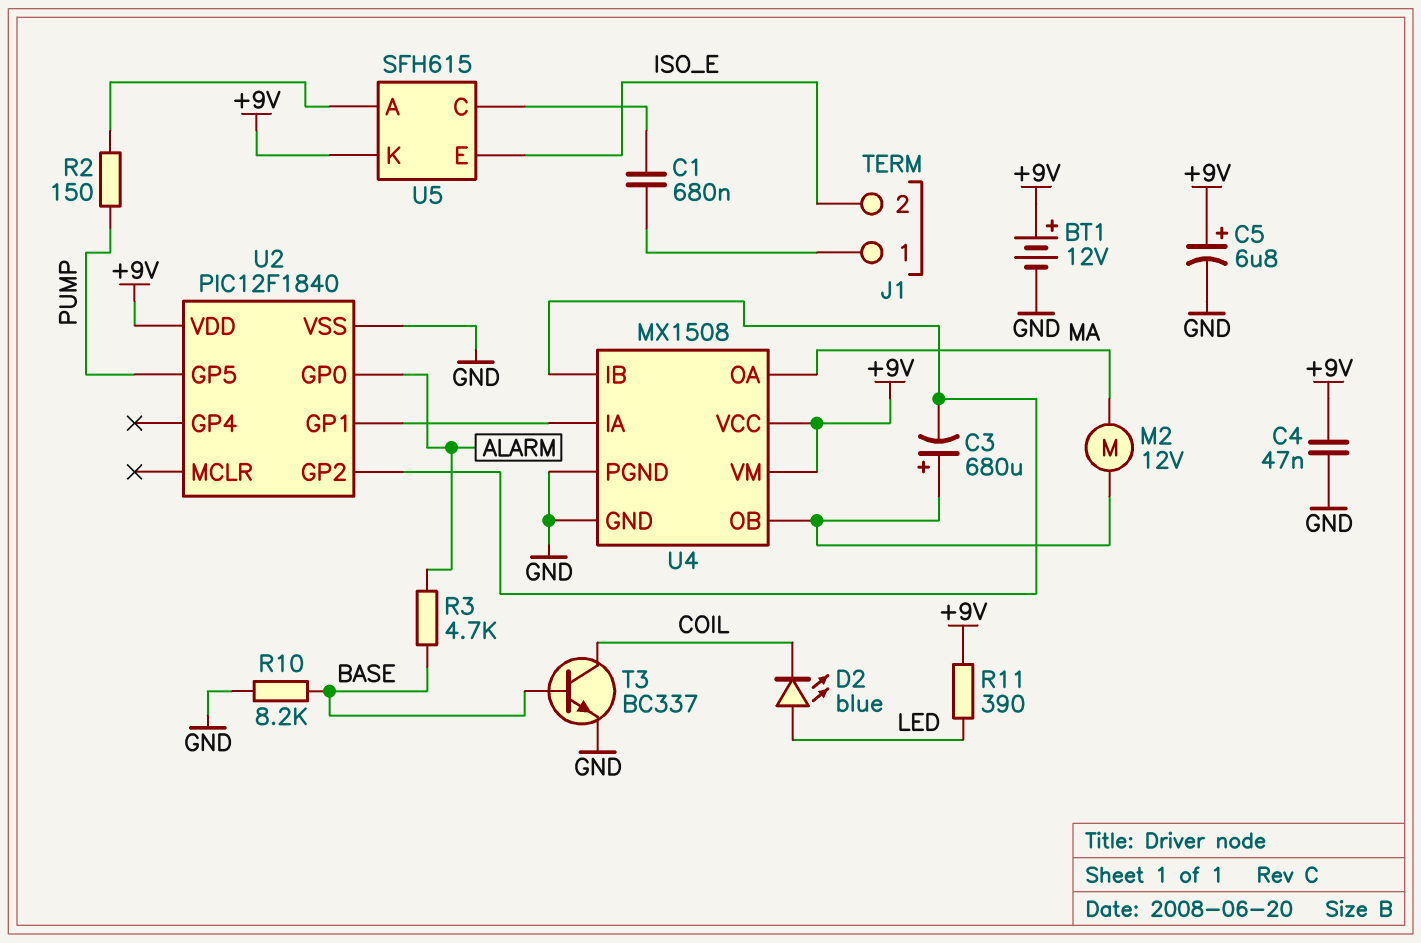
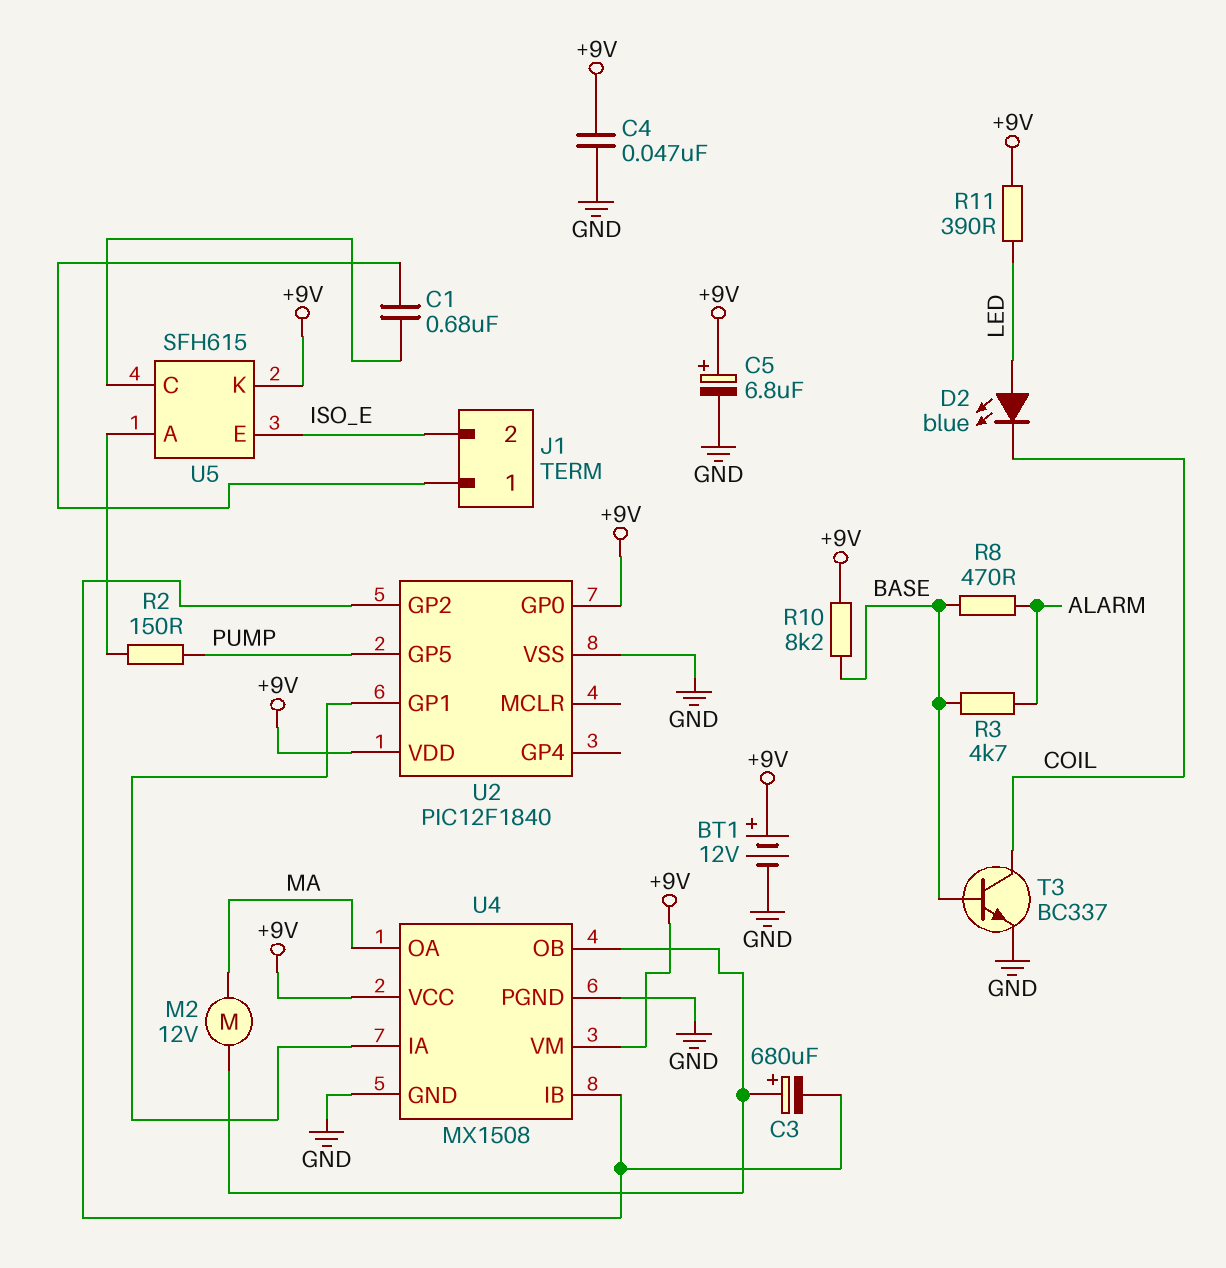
R8: none -> 470 (ALARM, BASE)
R10: 8.2k (BASE, GND) -> 8.2k (+9V, BASE)
U2 pin GP0: ALARM -> +9V

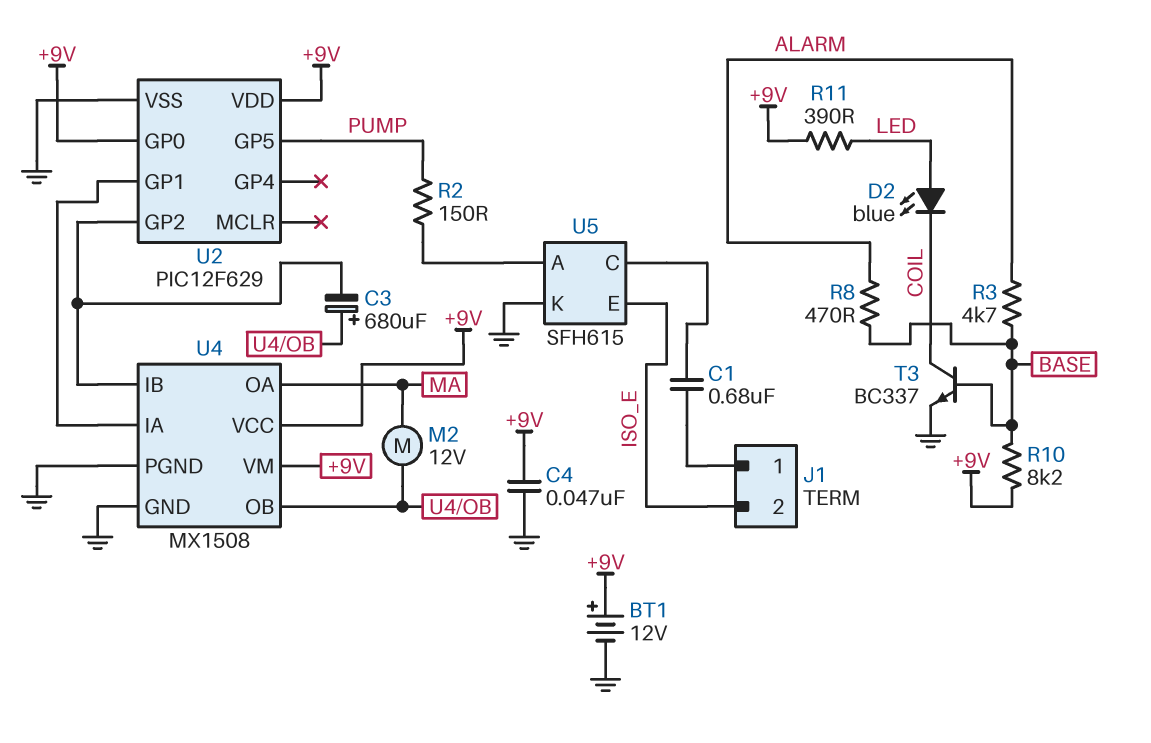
C5: 6.8uF (plus +9V, minus GND) -> none
U2: PIC12F1840 -> PIC12F629
U5 pin K: +9V -> GND

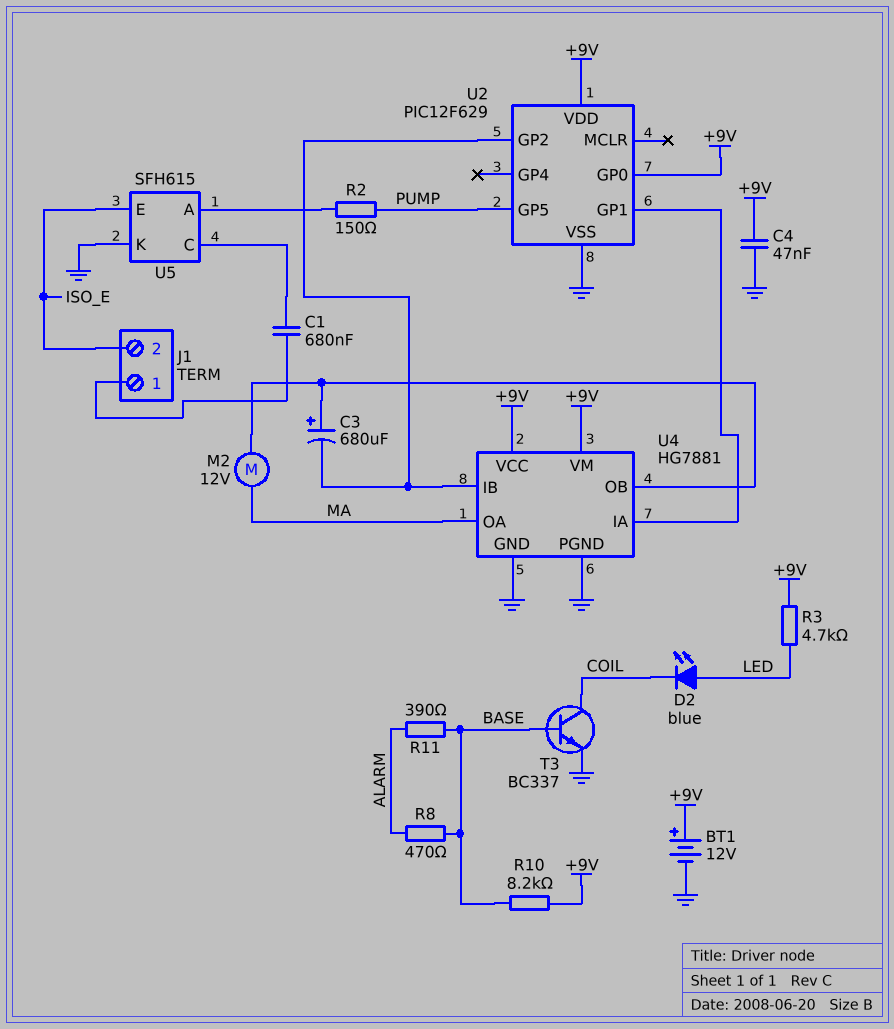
R3: 4.7k (ALARM, BASE) -> 4.7k (+9V, LED)
R11: 390 (+9V, LED) -> 390 (ALARM, BASE)
U4: MX1508 -> HG7881

